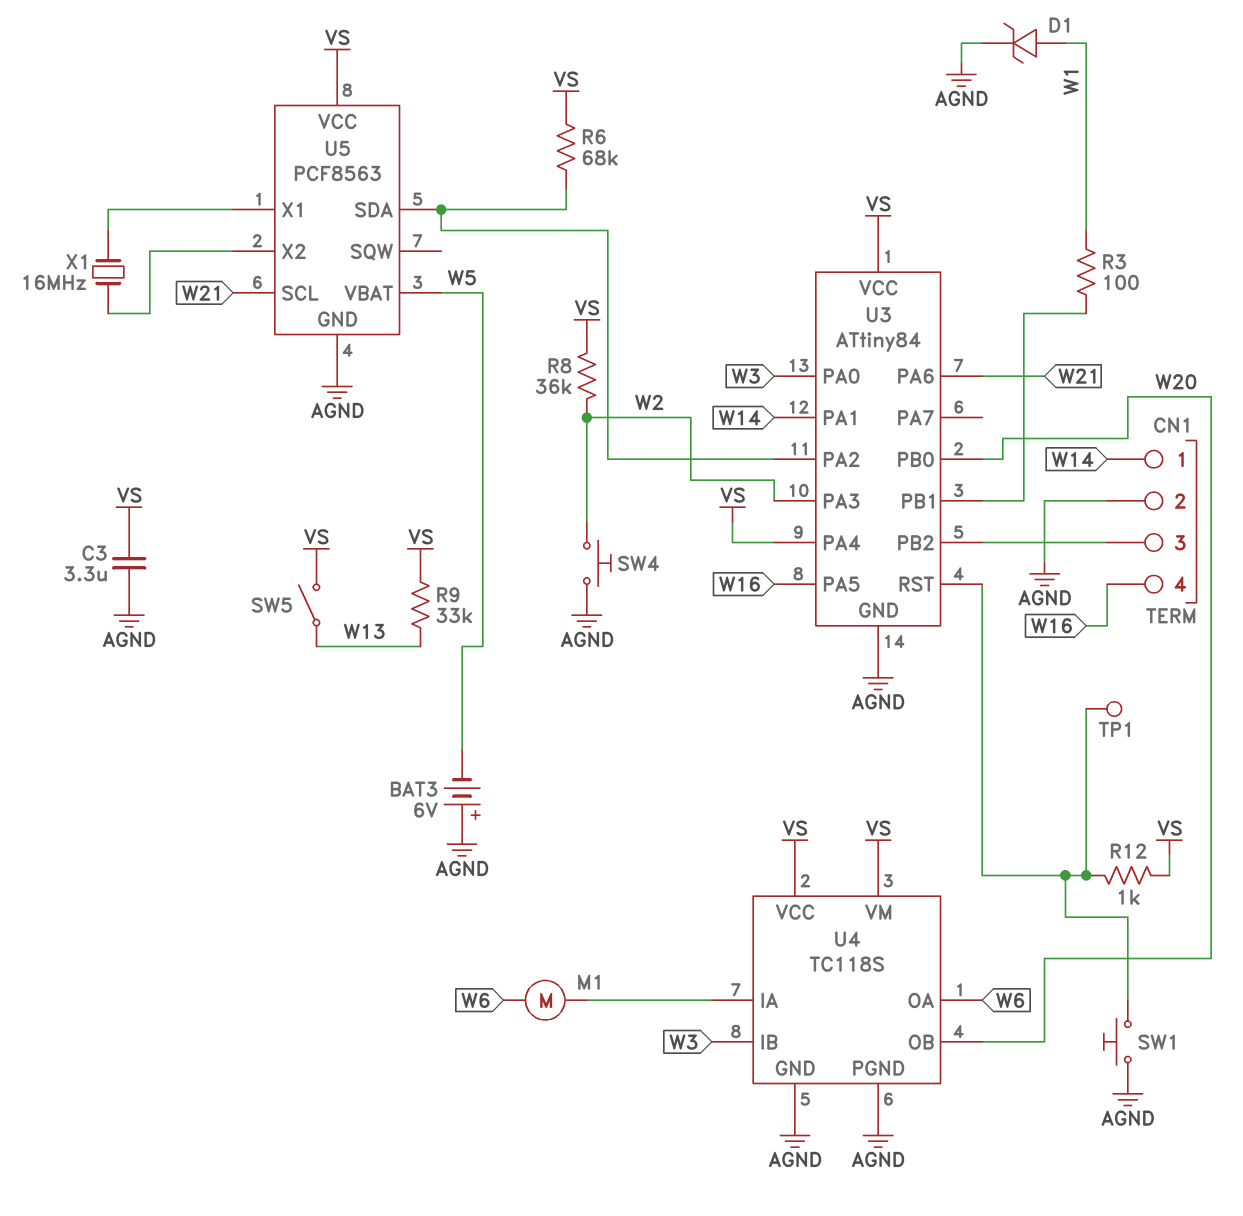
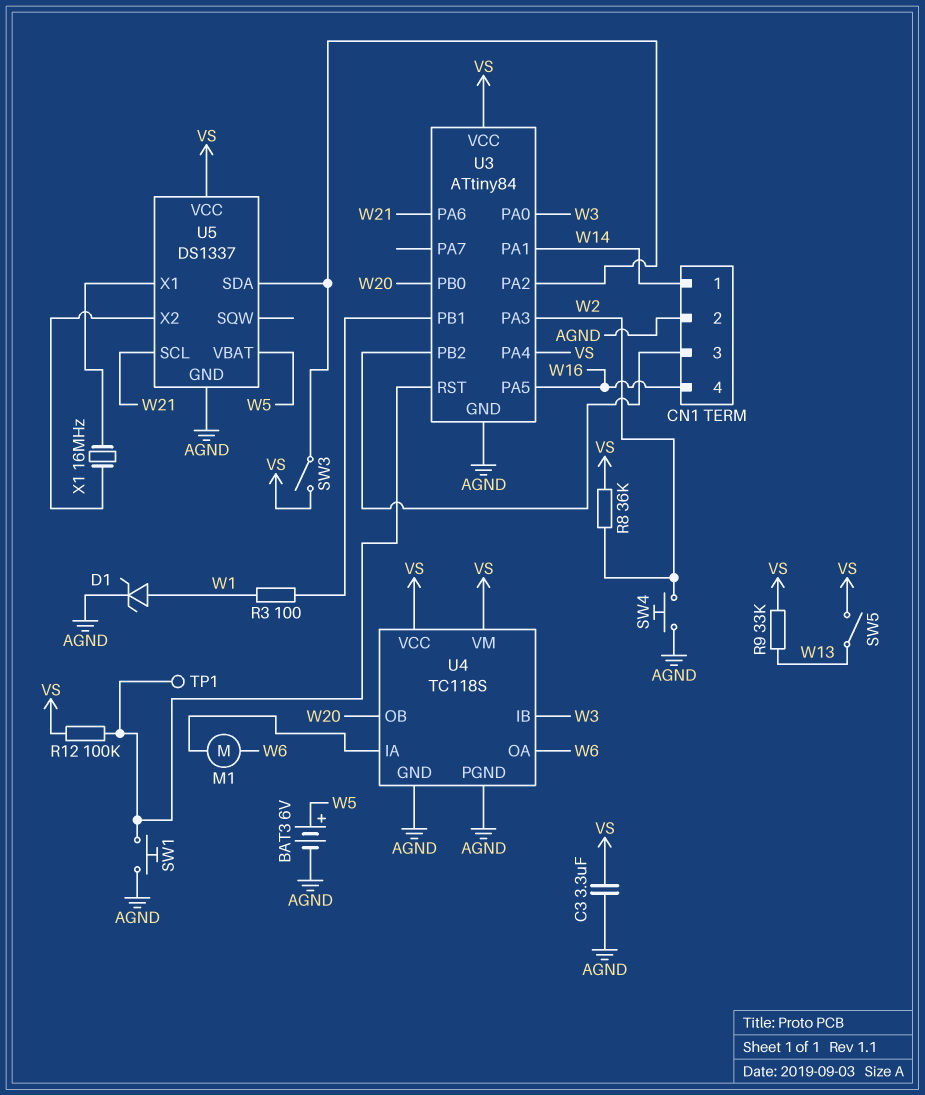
BAT3: 6V (plus AGND, minus W5) -> 6V (plus W5, minus AGND)
R6: 68k (U3/PA2, VS) -> none
R12: 1k (U3/RST, VS) -> 100k (U3/RST, VS)
SW3: none -> switch (U3/PA2, VS)
U5: PCF8563 -> DS1337

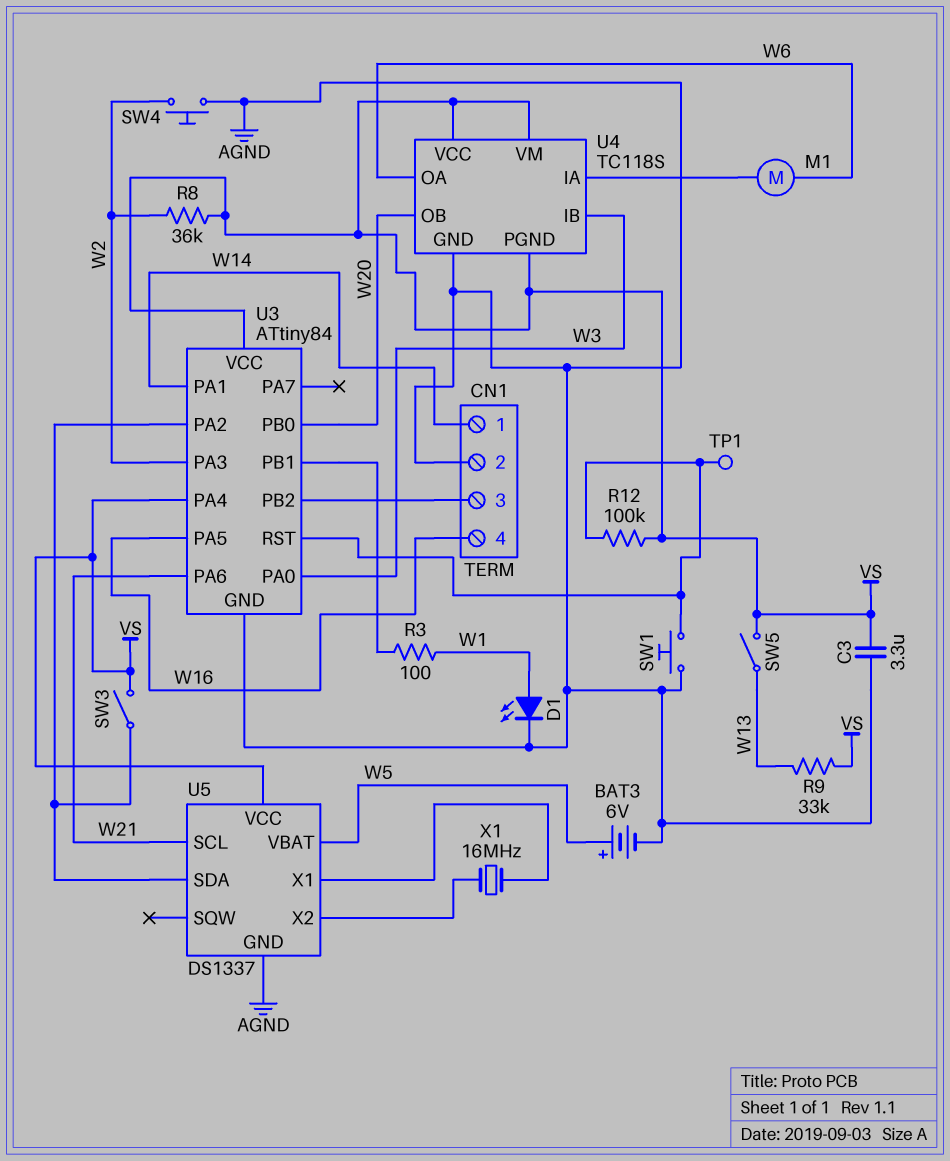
D1: zener (A W1, K AGND) -> LED (A W1, K AGND)
U4 pin PGND: AGND -> VS

